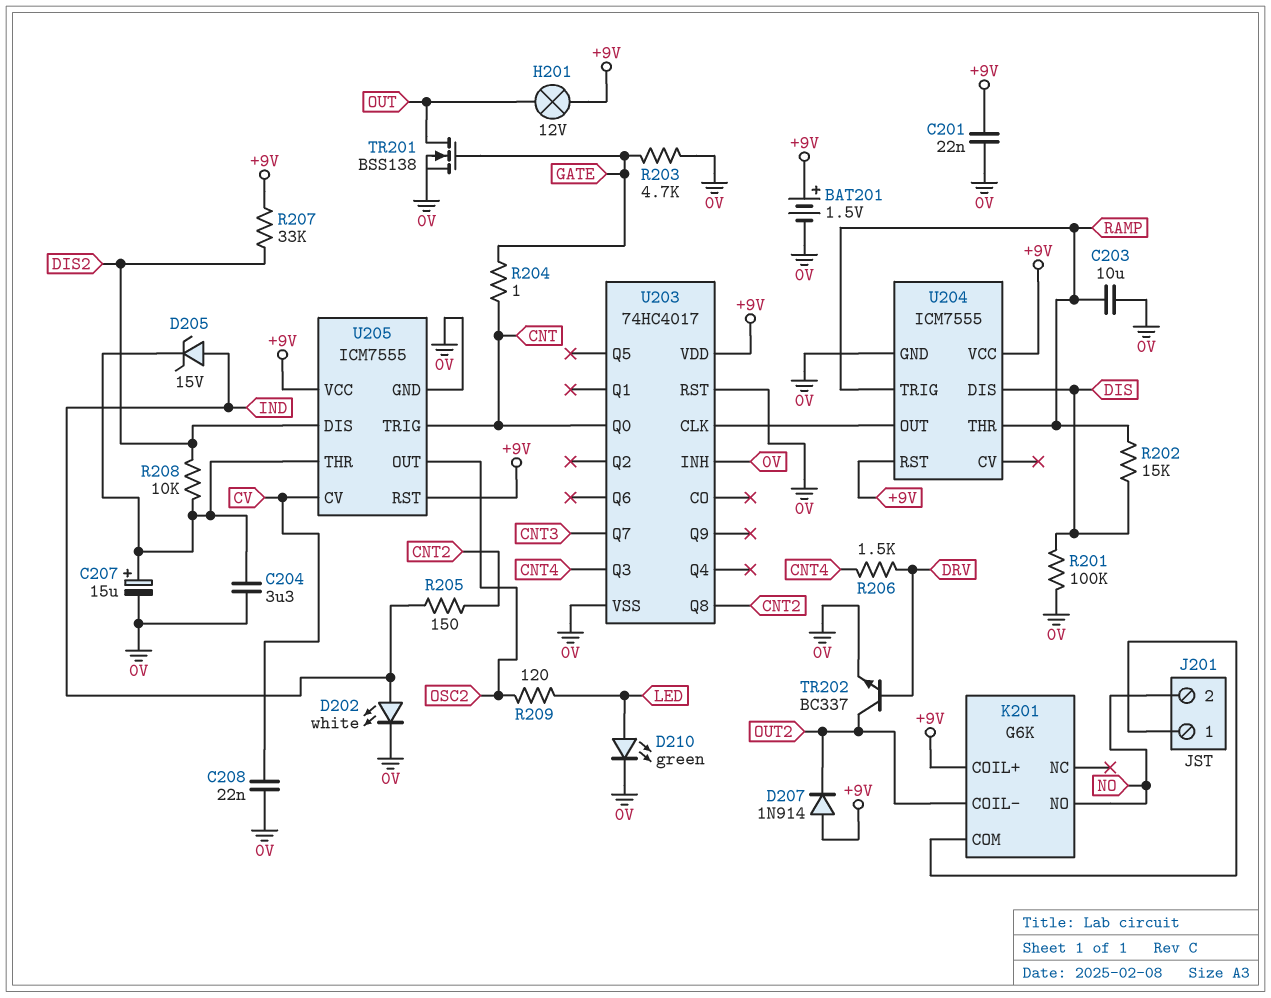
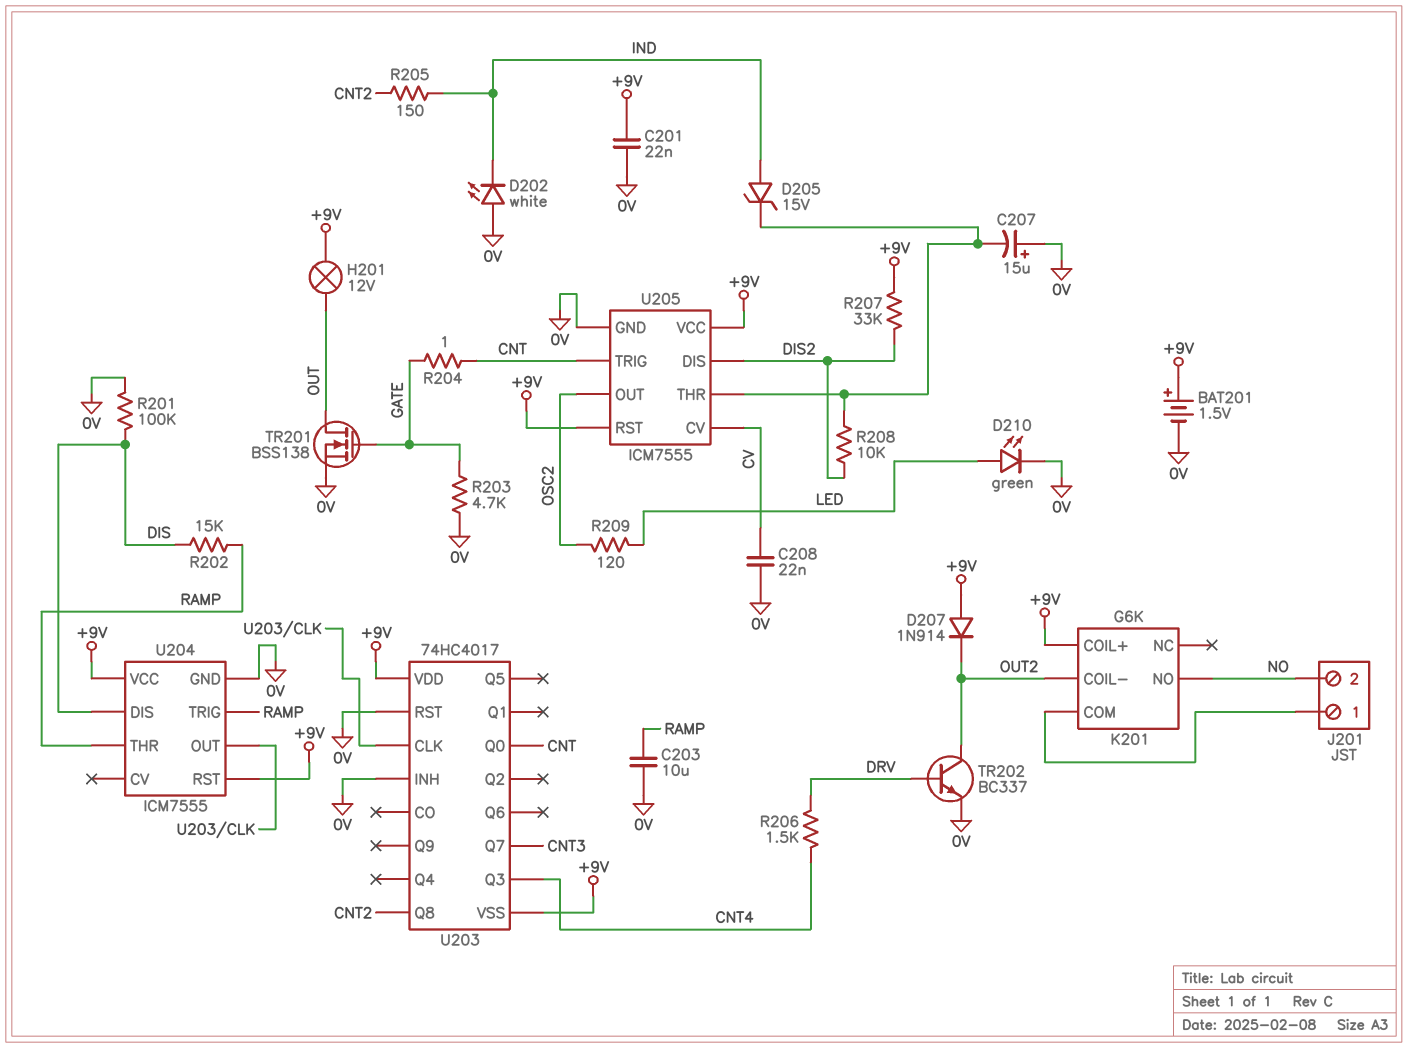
C204: 3.3uF (0V, U205/THR) -> none
C207: 15uF (plus U205/THR, minus 0V) -> 15uF (plus 0V, minus U205/THR)
D202: LED white (A IND, K 0V) -> LED white (A 0V, K IND)
U203 pin VSS: 0V -> +9V

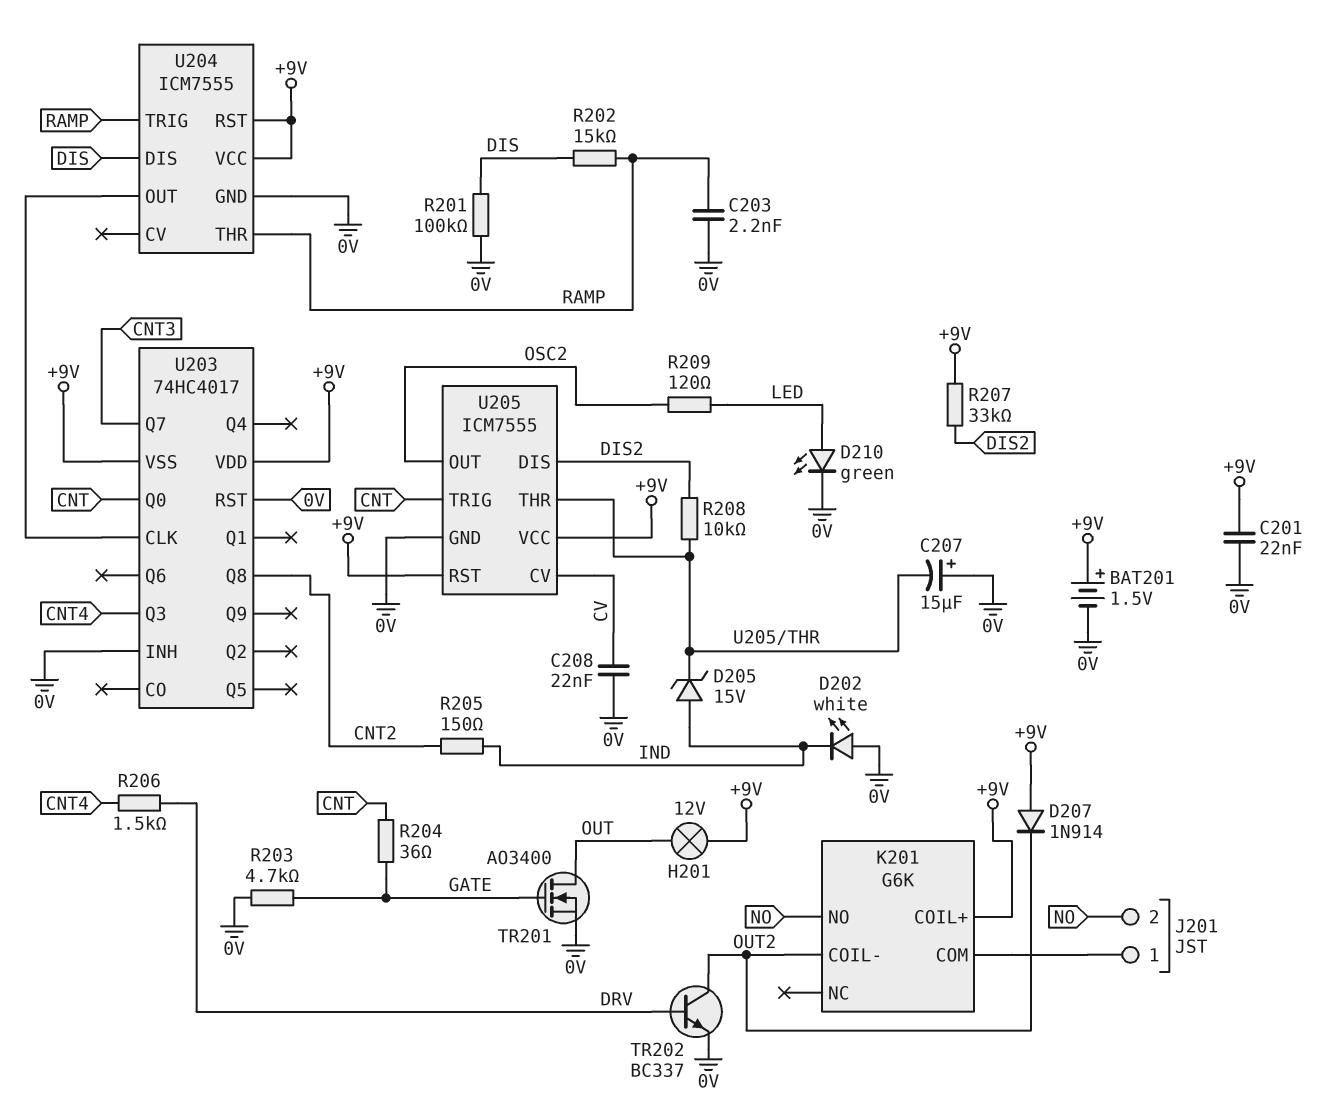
C203: 10uF (0V, RAMP) -> 2.2nF (0V, RAMP)
R204: 1 (CNT, GATE) -> 36 (CNT, GATE)
TR201: NMOS BSS138 (G GATE, D OUT, S 0V) -> NMOS AO3400 (G GATE, D OUT, S 0V)

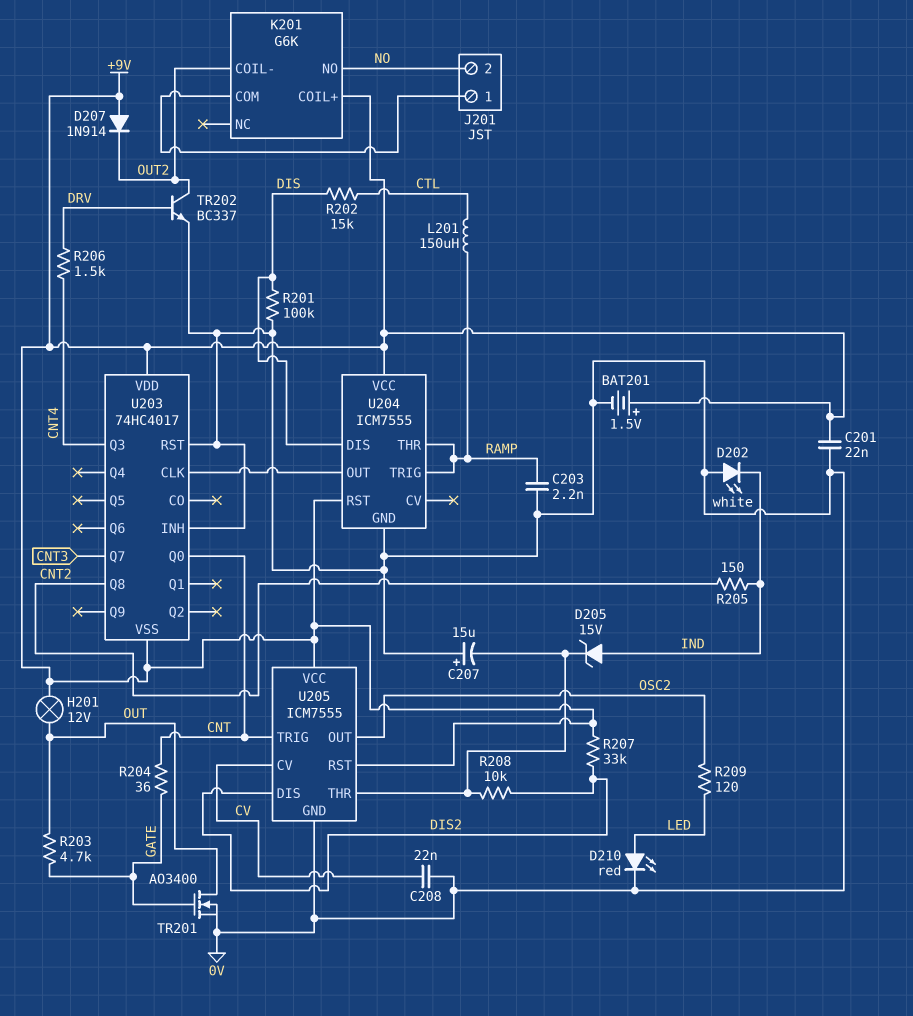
D210: LED green (A LED, K 0V) -> LED red (A LED, K 0V)
L201: none -> 150uH (CTL, RAMP)
R202: 15k (DIS, RAMP) -> 15k (CTL, DIS)
R203: 4.7k (0V, GATE) -> 4.7k (GATE, OUT)

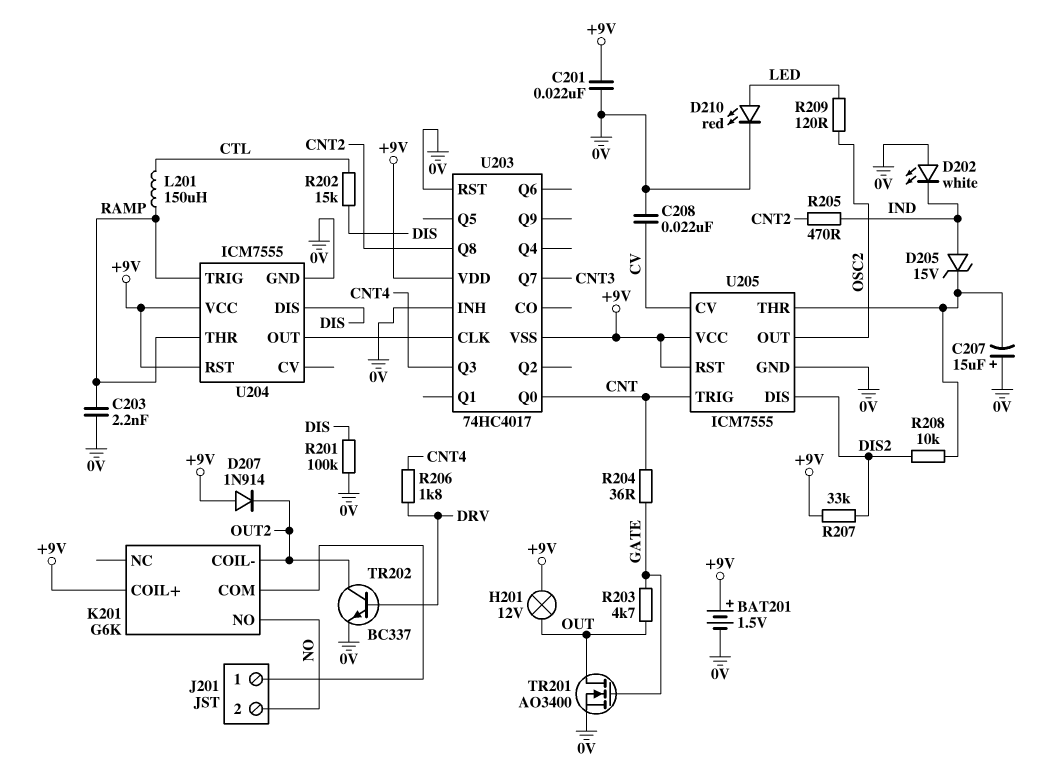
R205: 150 (CNT2, IND) -> 470 (CNT2, IND)
R206: 1.5k (CNT4, DRV) -> 1.8k (CNT4, DRV)

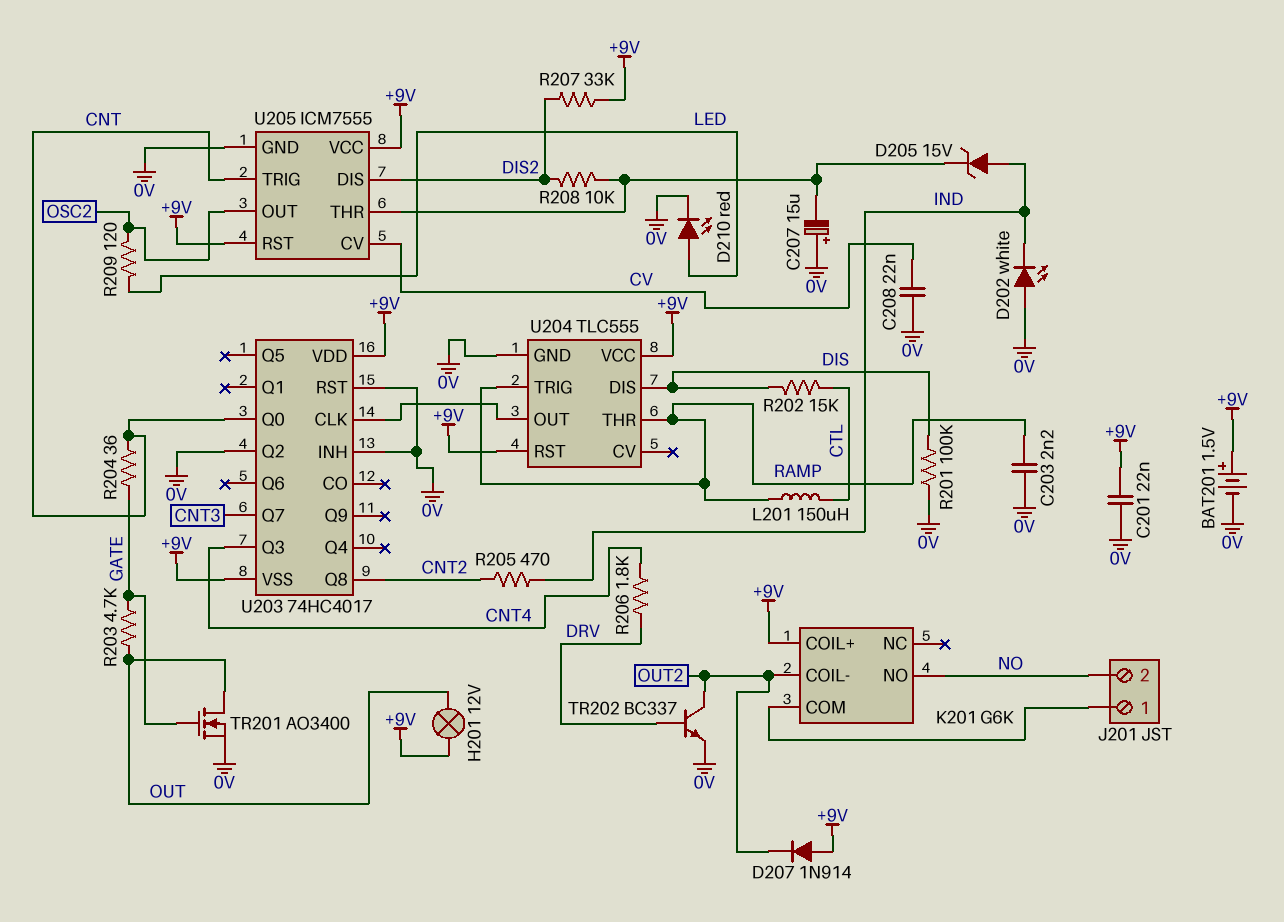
U203 pin Q2: none -> 0V
U204: ICM7555 -> TLC555

